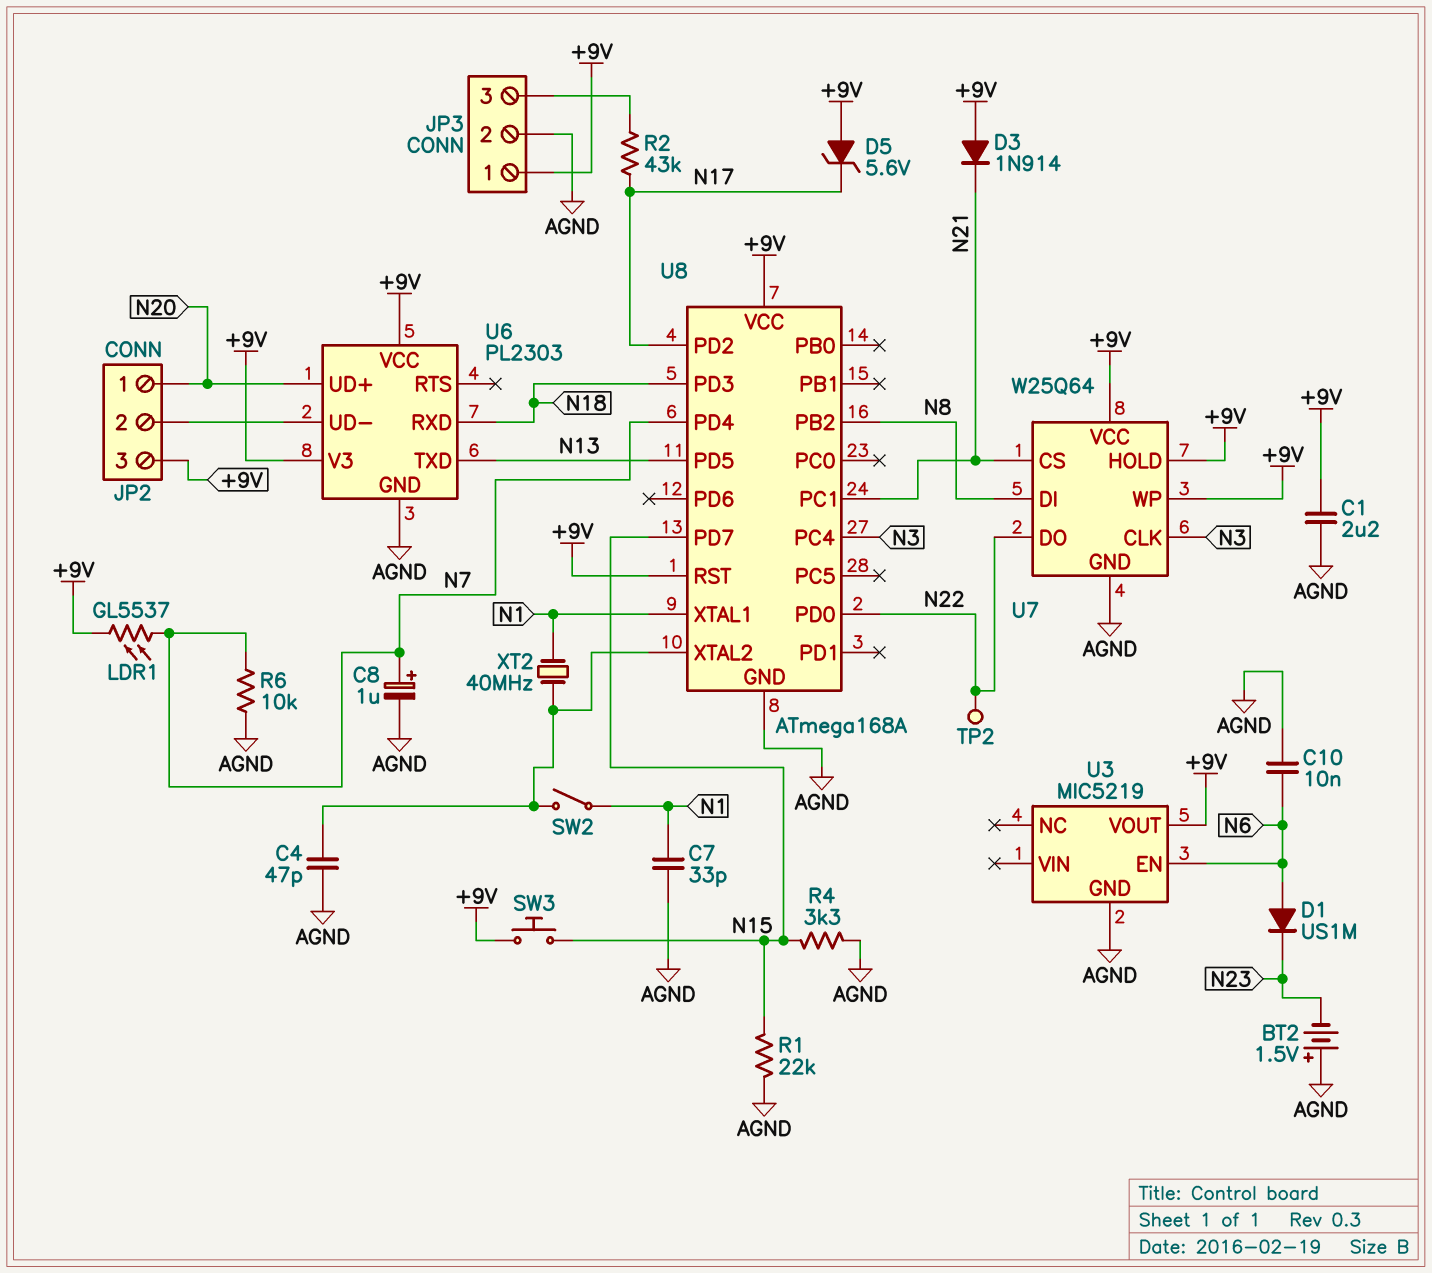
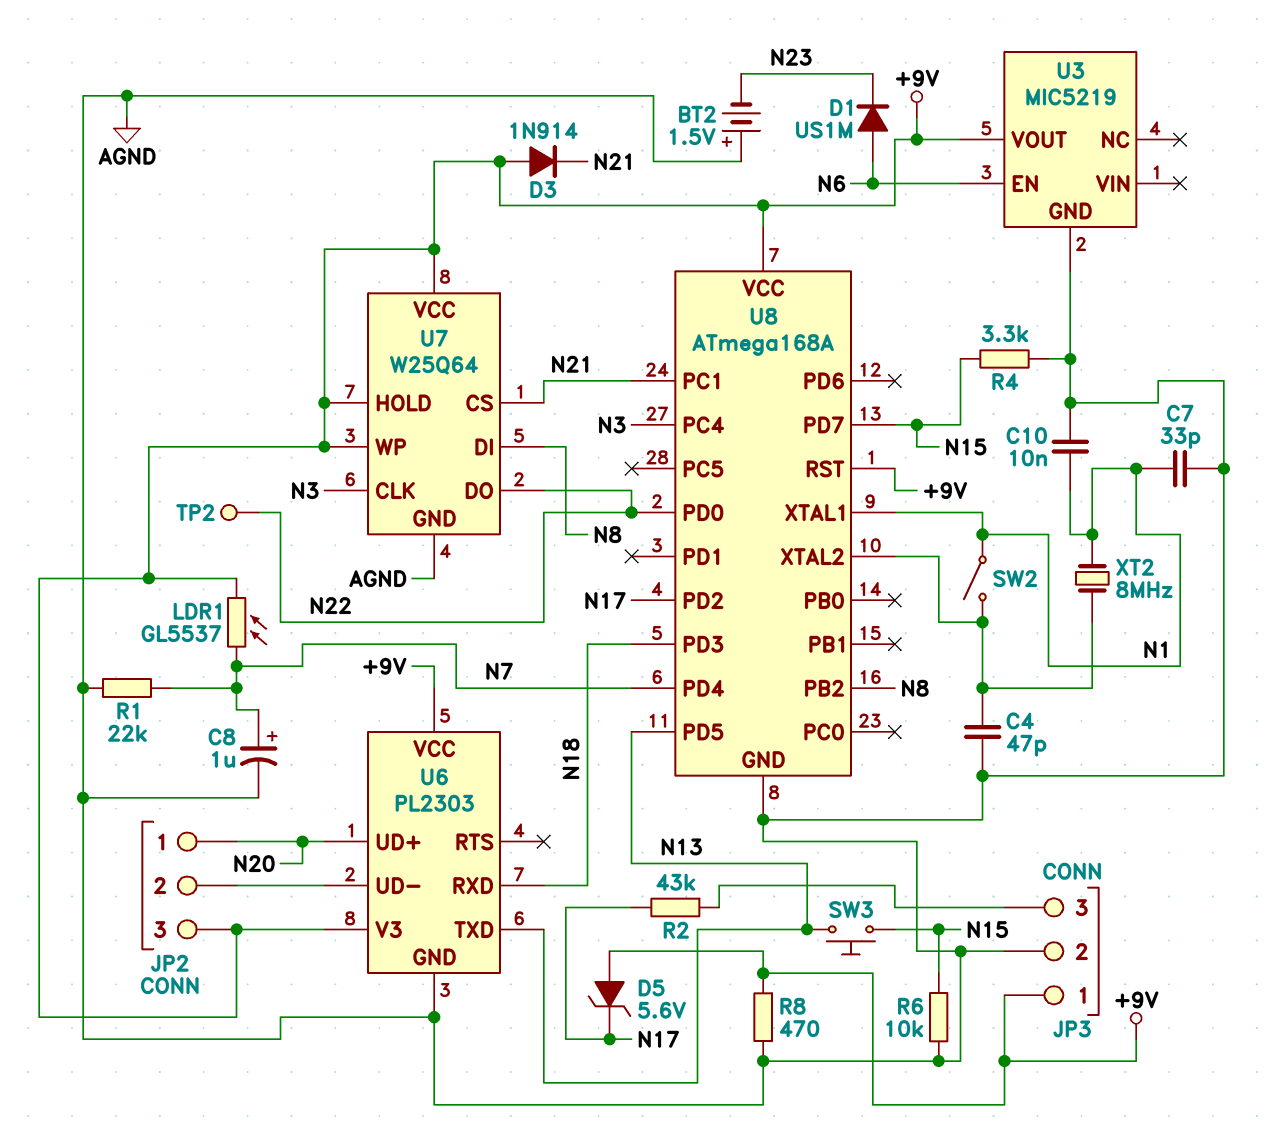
C1: 2.2uF (+9V, AGND) -> none
C10: 10nF (AGND, N6) -> 10nF (AGND, N1)
R1: 22k (AGND, N15) -> 22k (AGND, N7)
R6: 10k (AGND, N7) -> 10k (AGND, N15)
R8: none -> 470 (+9V, AGND)
SW3: button (+9V, N15) -> button (N13, N15)
XT2: 40MHz (N1, U8/XTAL2) -> 8MHz (N1, U8/XTAL2)

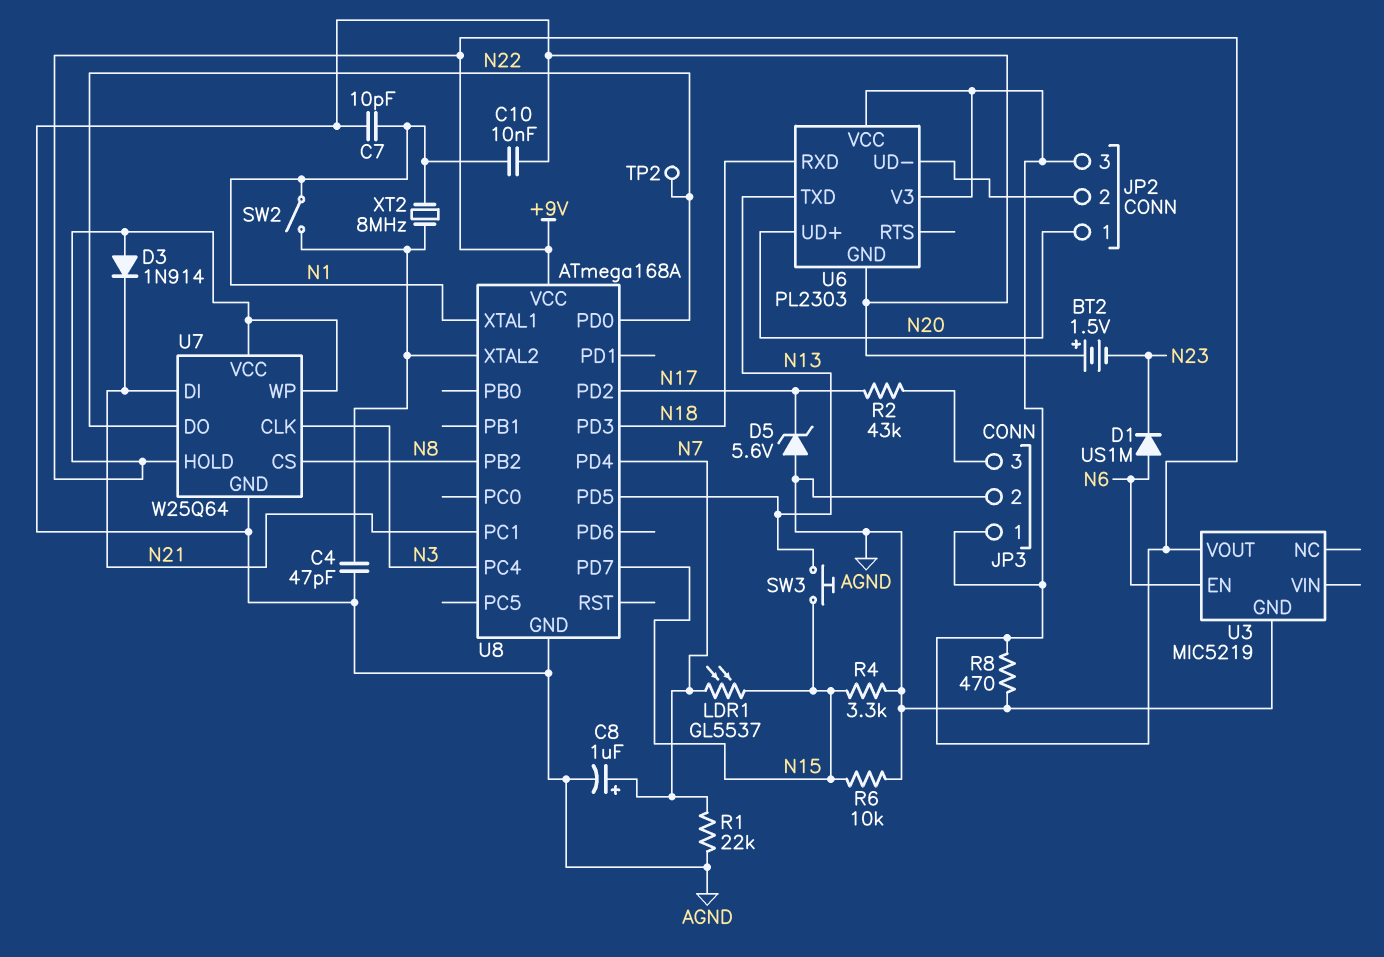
C7: 33pF (AGND, N1) -> 10pF (AGND, N1)
D5: zener 5.6V (A +9V, K N17) -> zener 5.6V (A AGND, K N17)
LDR1: GL5537 (+9V, N7) -> GL5537 (N7, N15)
U7 pin CS: N21 -> N8
U7 pin DI: N8 -> N21
U8 pin RST: +9V -> none

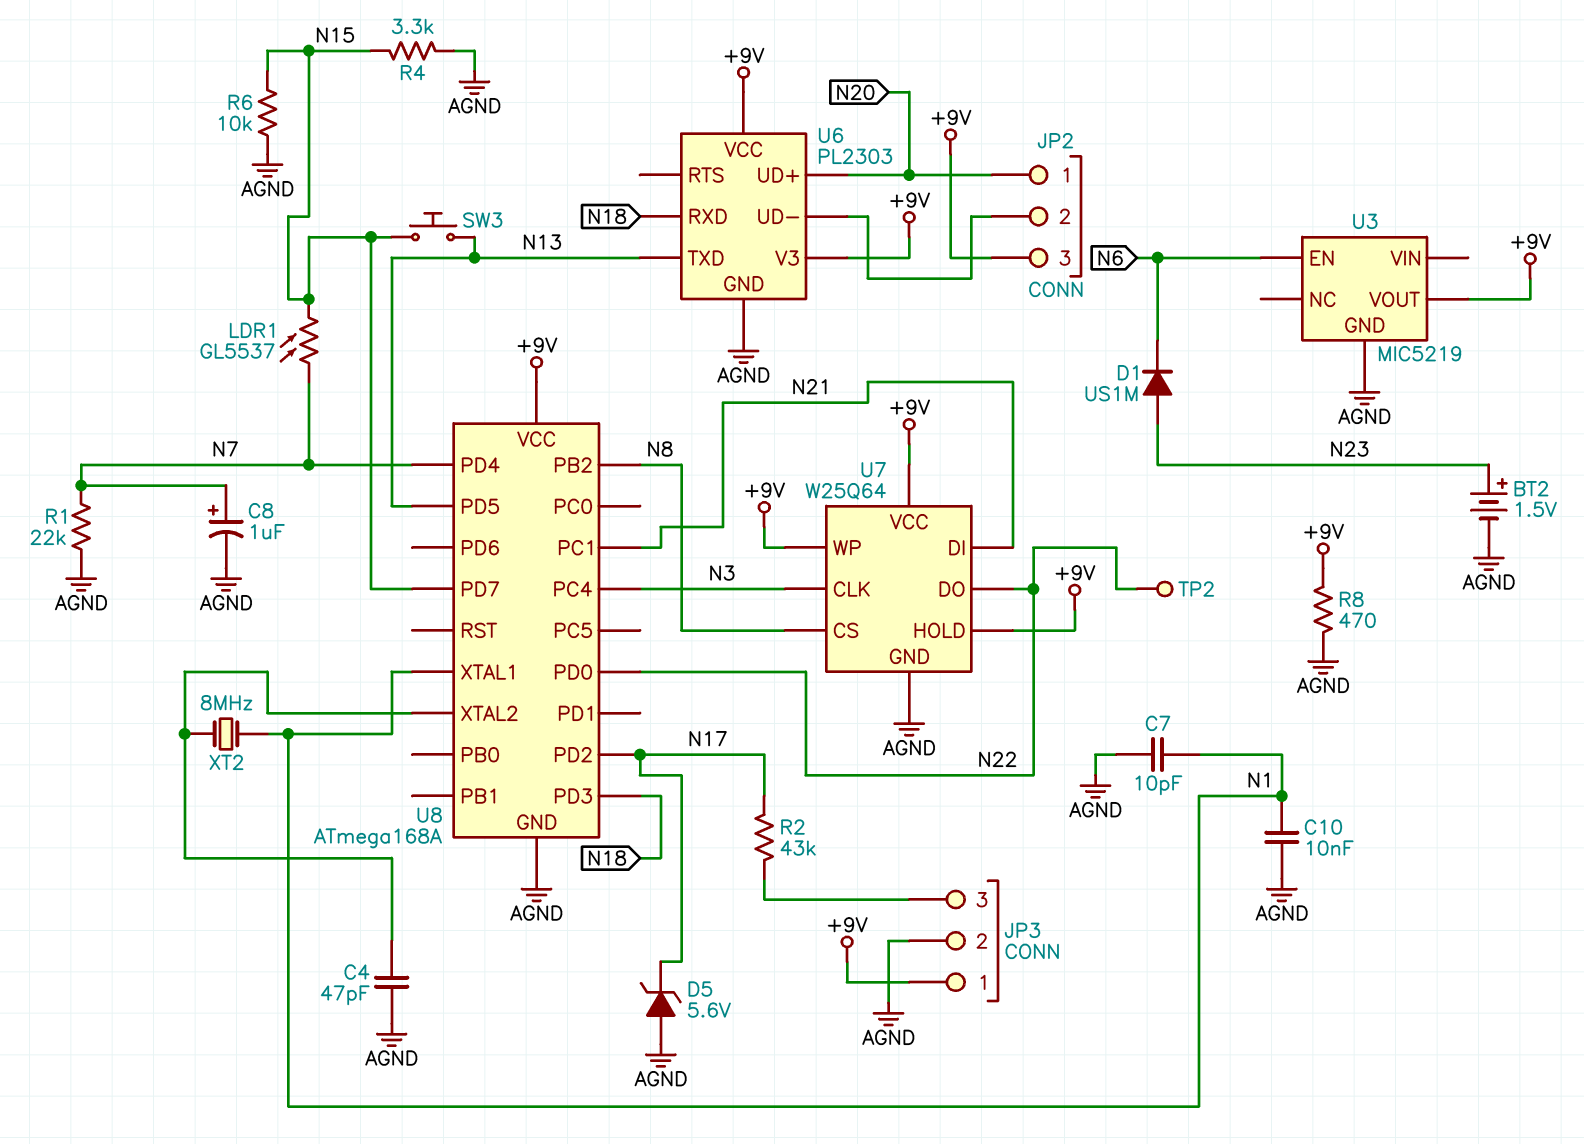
BT2: 1.5V (plus AGND, minus N23) -> 1.5V (plus N23, minus AGND)
D1: diode US1M (A N6, K N23) -> diode US1M (A N23, K N6)
D3: diode 1N914 (A +9V, K N21) -> none
SW2: switch (N1, U8/XTAL2) -> none

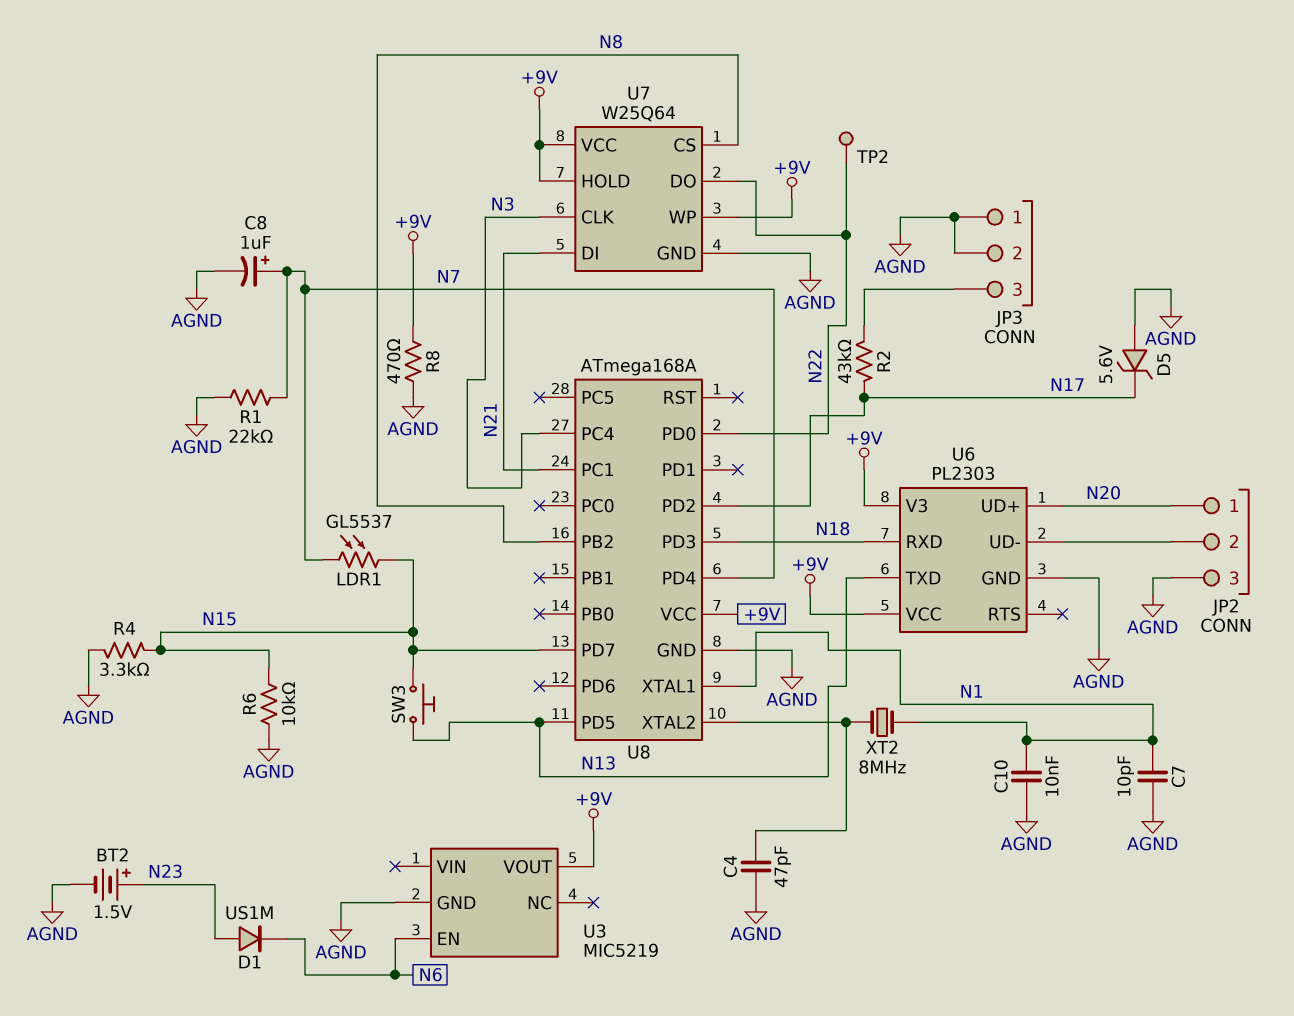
JP2 pin 3: +9V -> AGND
JP3 pin 1: +9V -> AGND

